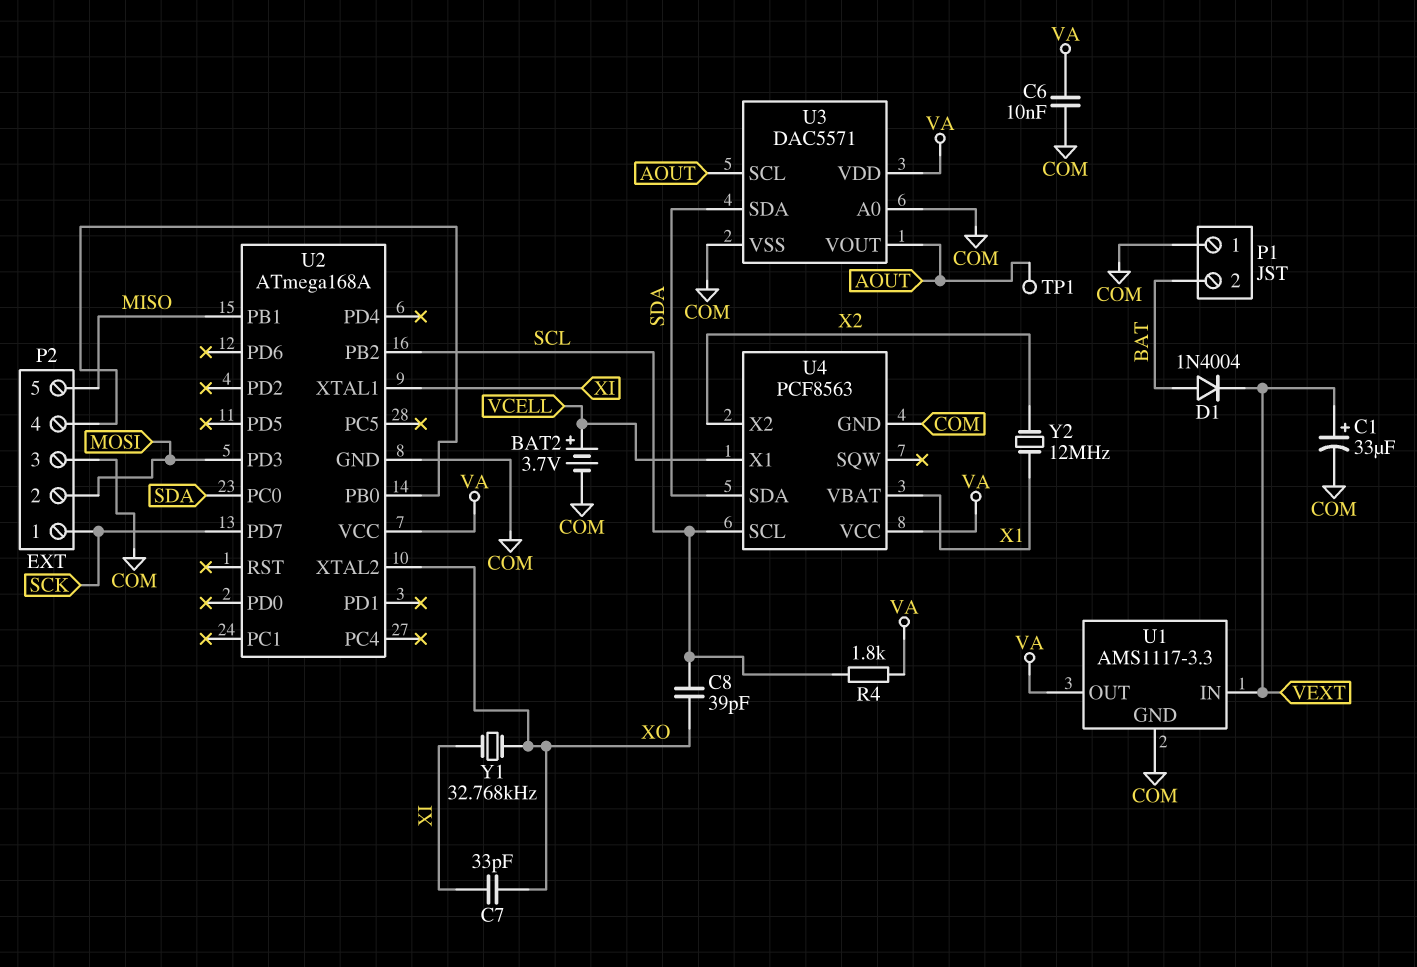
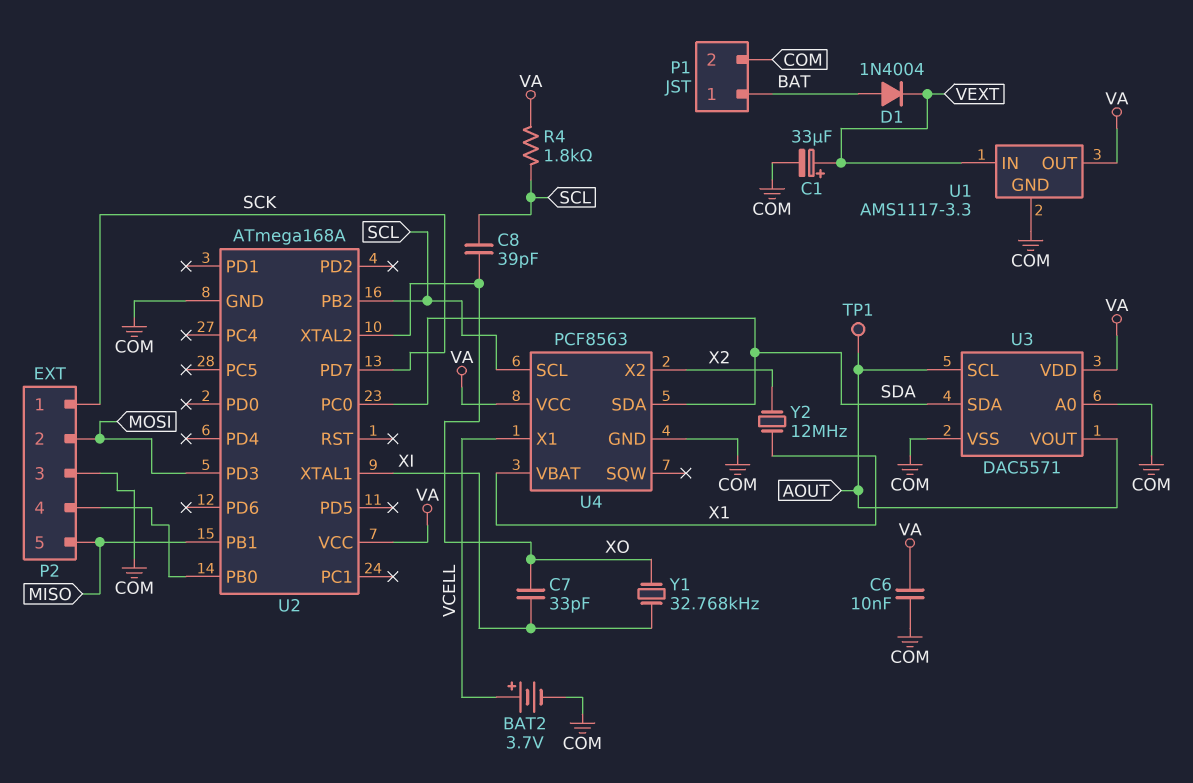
P1 pin 1: COM -> BAT
P1 pin 2: BAT -> COM

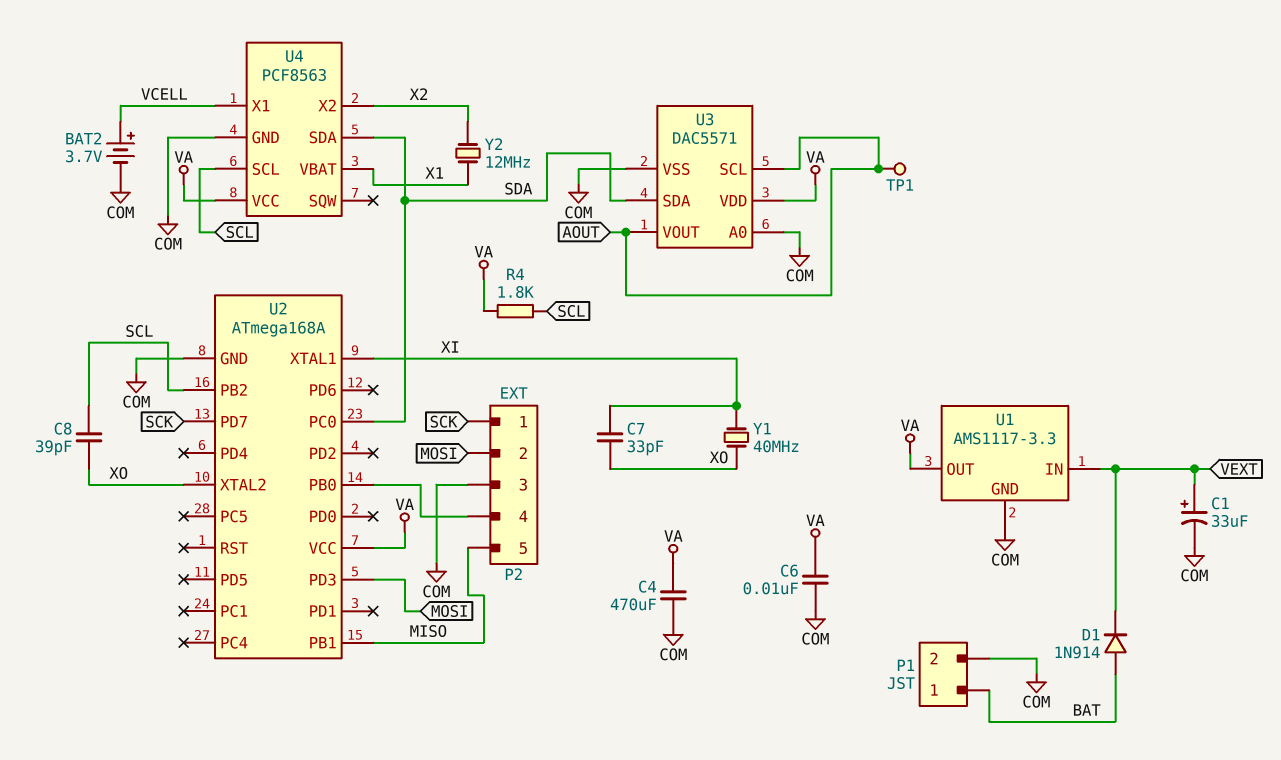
C4: none -> 470uF (COM, VA)
D1: diode 1N4004 (A BAT, K VEXT) -> diode 1N914 (A BAT, K VEXT)
Y1: 32.768kHz (XI, XO) -> 40MHz (XI, XO)

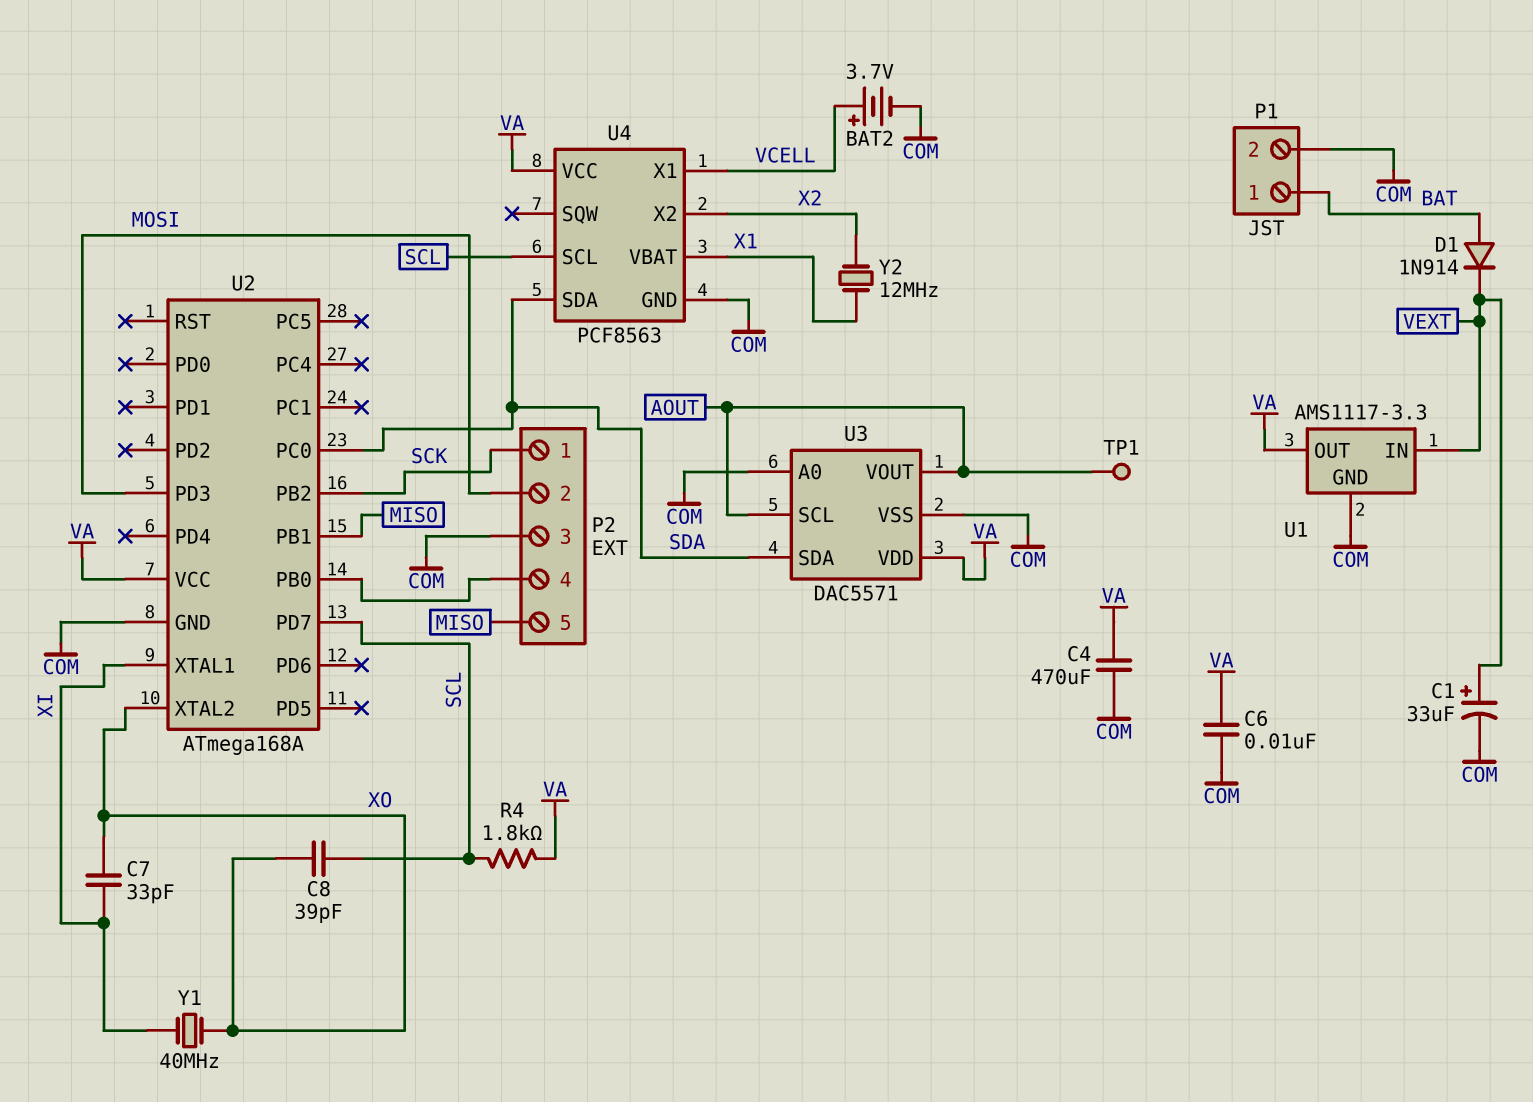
U2 pin PB2: SCL -> SCK
U2 pin PD7: SCK -> SCL

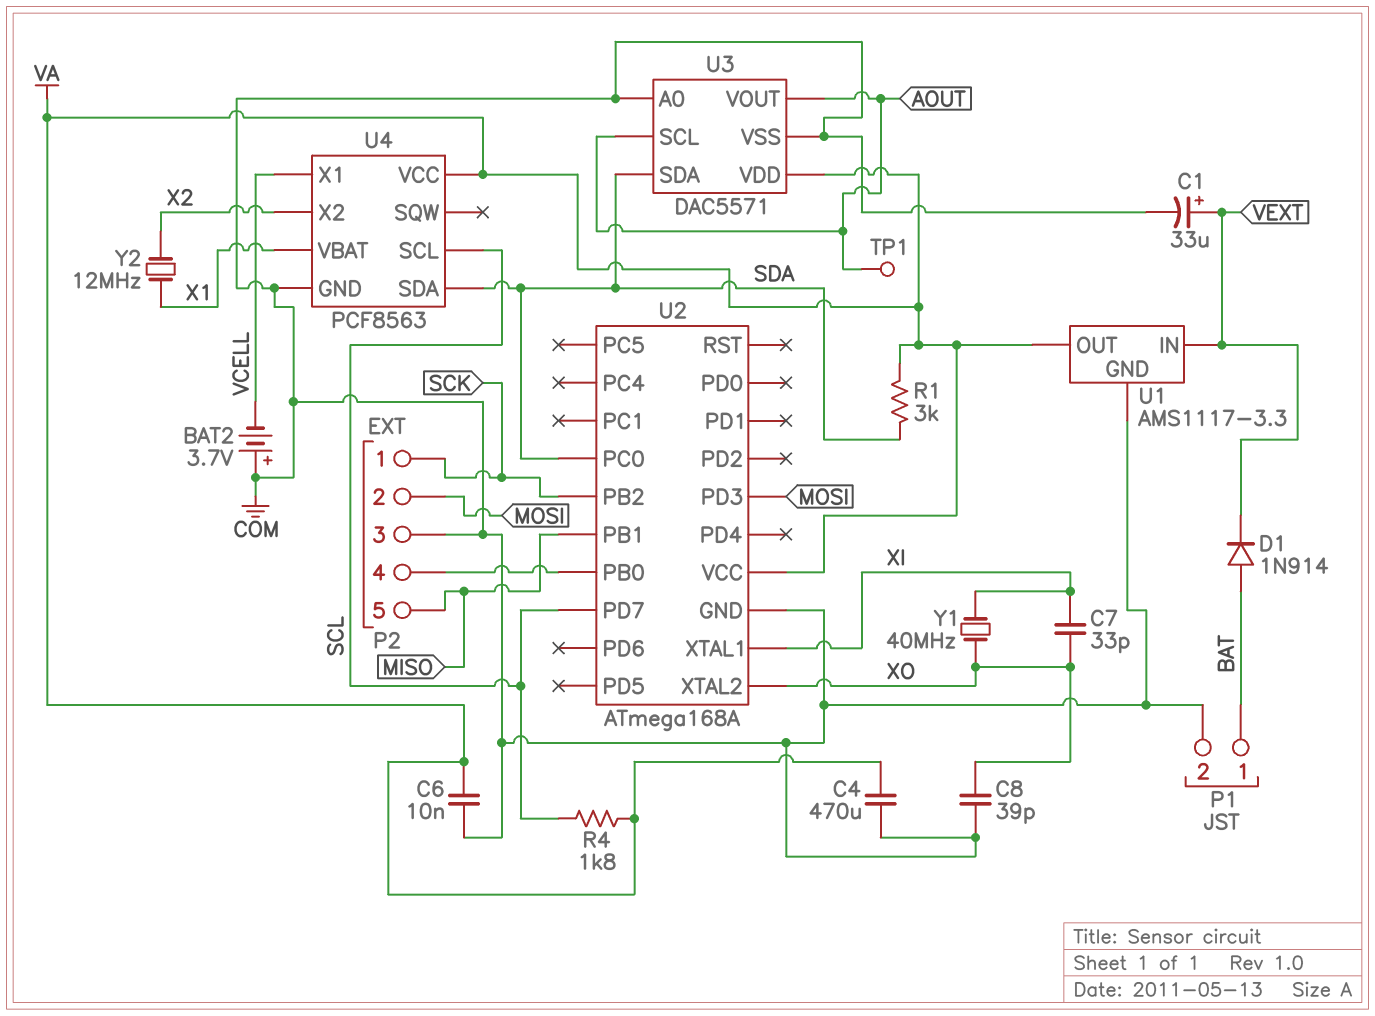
BAT2: 3.7V (plus VCELL, minus COM) -> 3.7V (plus COM, minus VCELL)
C8: 39pF (SCL, XO) -> 39pF (COM, XO)
R1: none -> 3k (SDA, VA)

